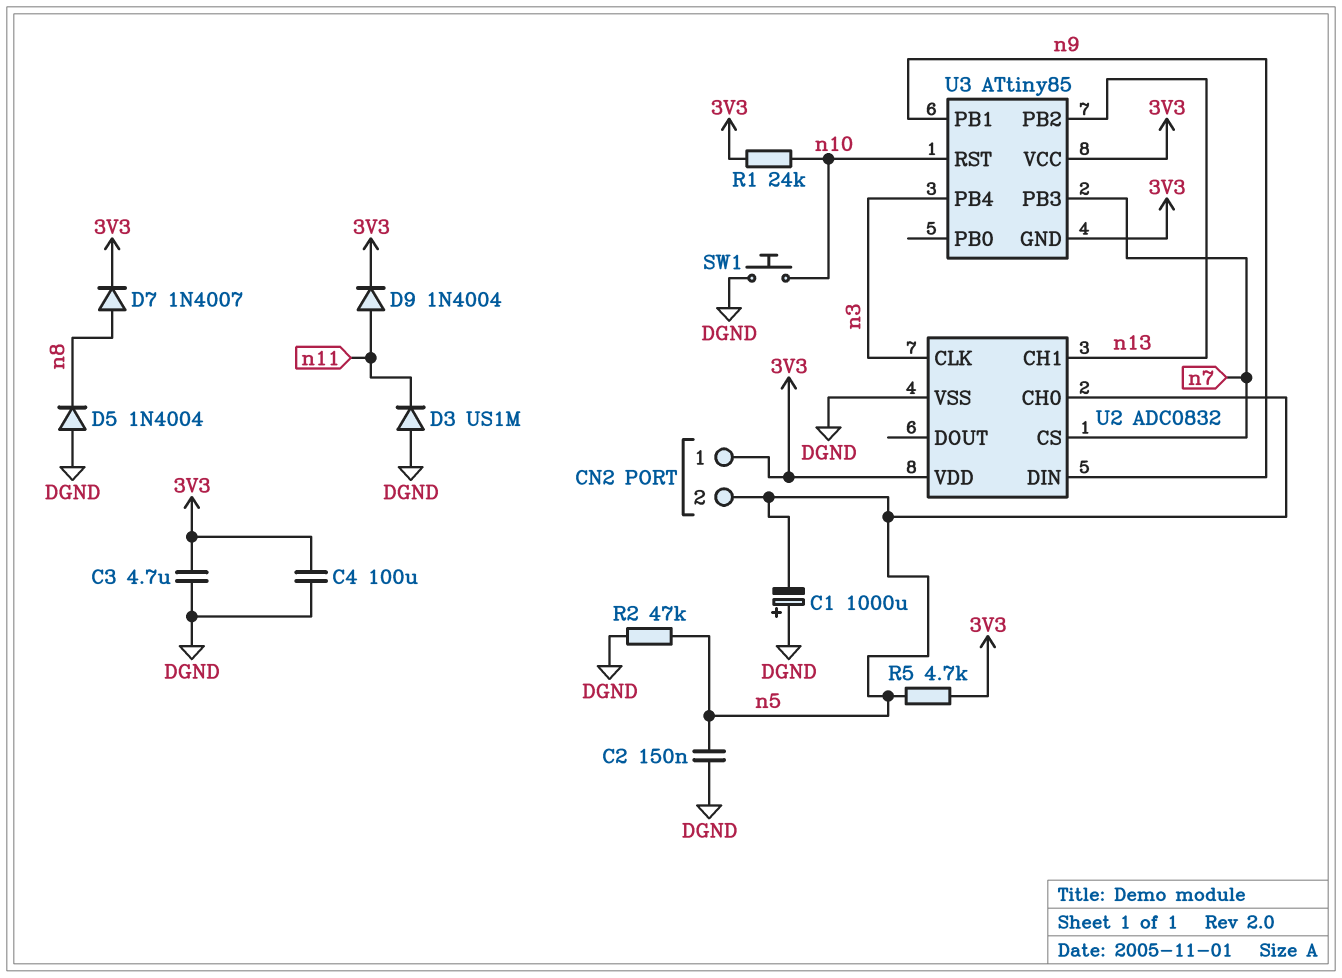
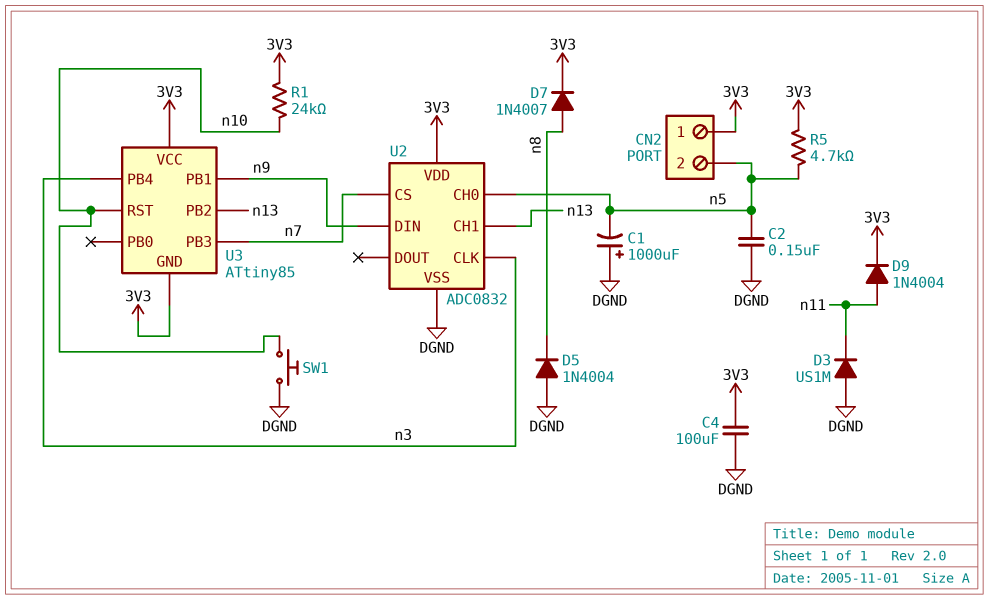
C3: 4.7uF (3V3, DGND) -> none
R2: 47k (DGND, n5) -> none

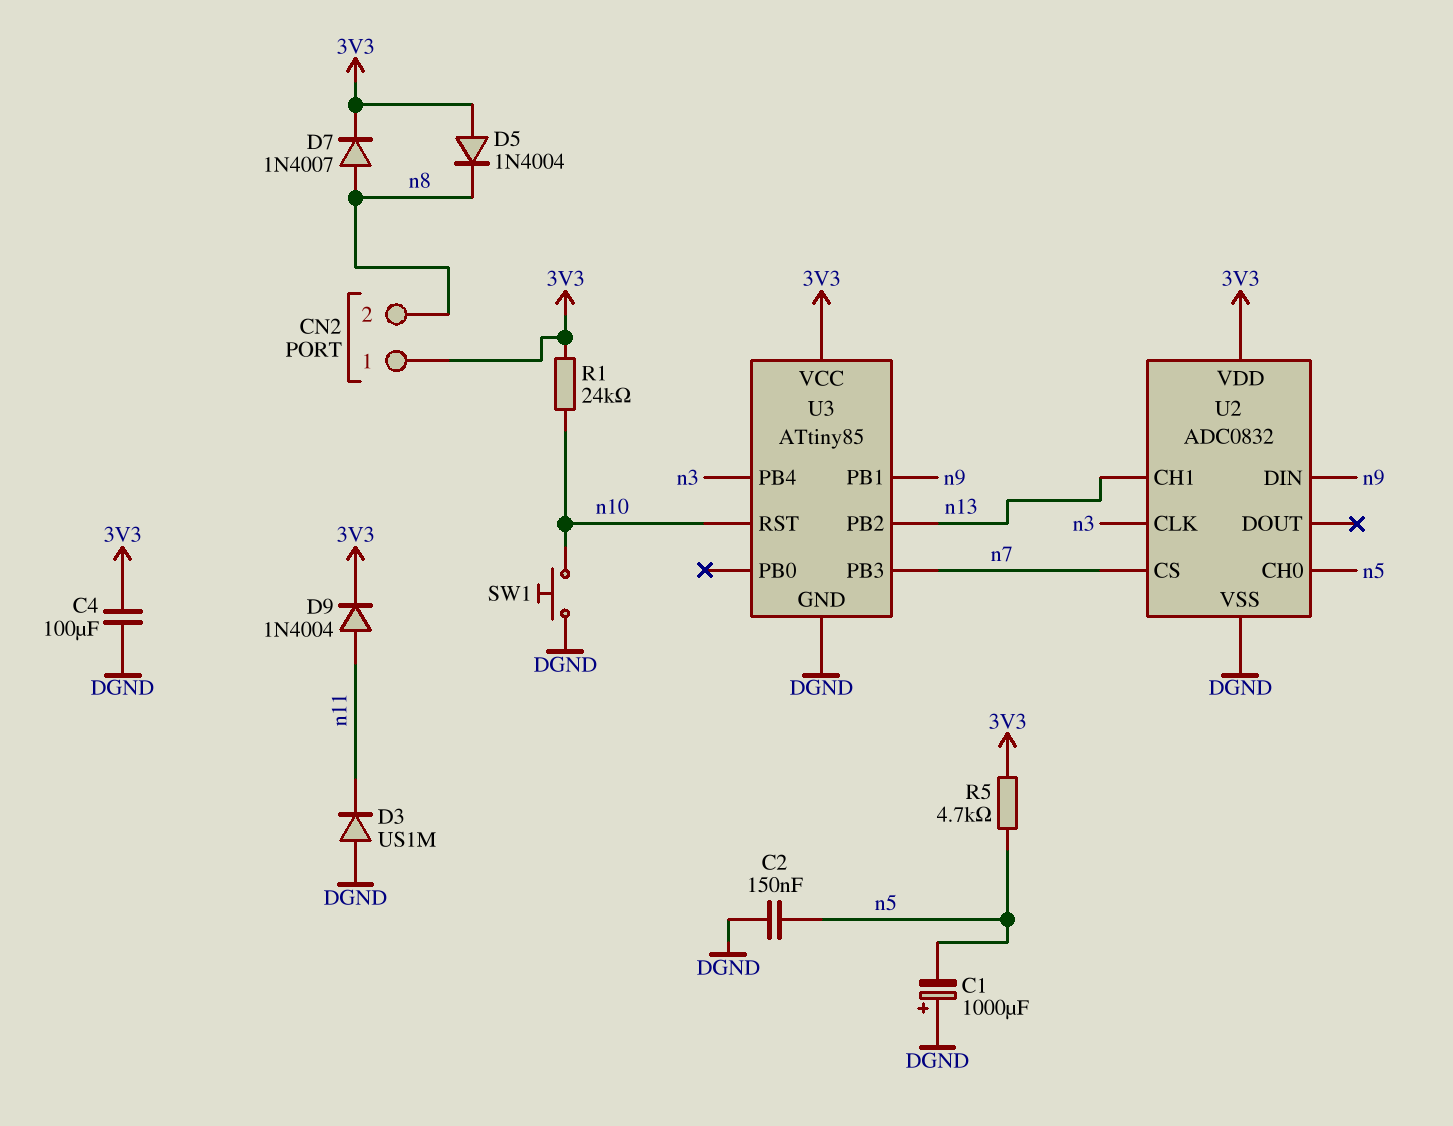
CN2 pin 2: n5 -> n8
D5: diode 1N4004 (A DGND, K n8) -> diode 1N4004 (A 3V3, K n8)
U3 pin GND: 3V3 -> DGND

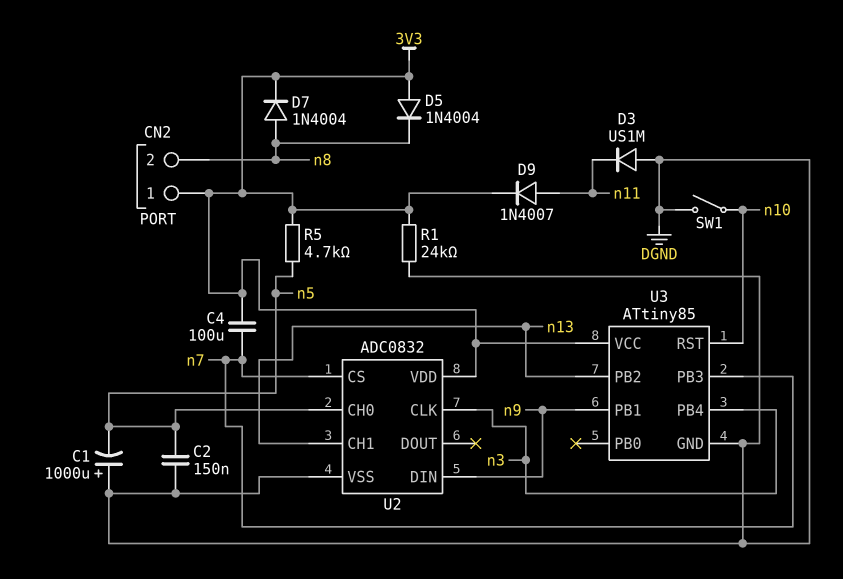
C4: 100uF (3V3, DGND) -> 100uF (3V3, n7)
D7: diode 1N4007 (A n8, K 3V3) -> diode 1N4004 (A n8, K 3V3)
D9: diode 1N4004 (A n11, K 3V3) -> diode 1N4007 (A n11, K 3V3)
R1: 24k (3V3, n10) -> 24k (3V3, DGND)
SW1: button (DGND, n10) -> switch (DGND, n10)

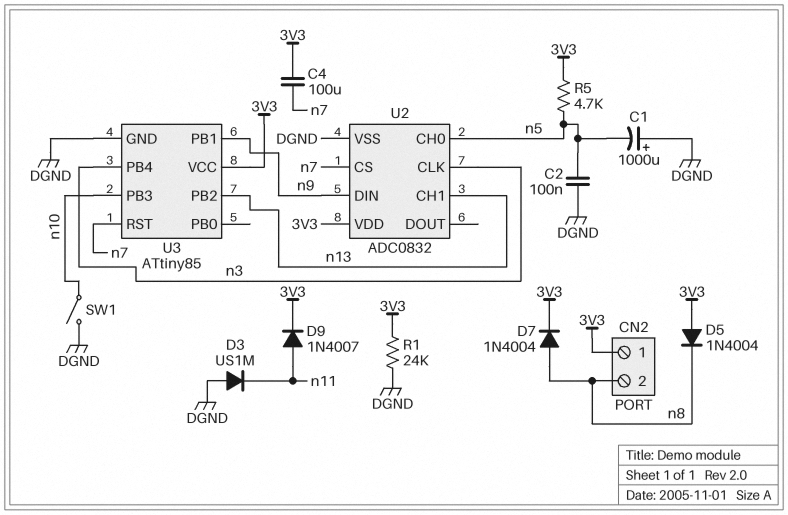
C2: 150nF (DGND, n5) -> 100nF (DGND, n5)
U3 pin PB3: n7 -> n10
U3 pin RST: n10 -> n7

